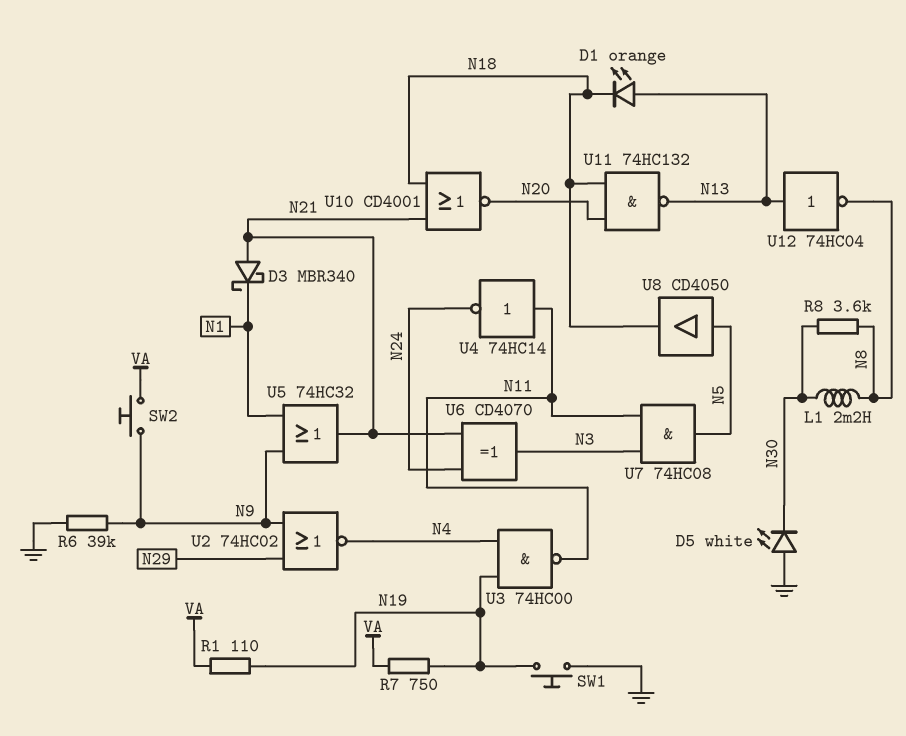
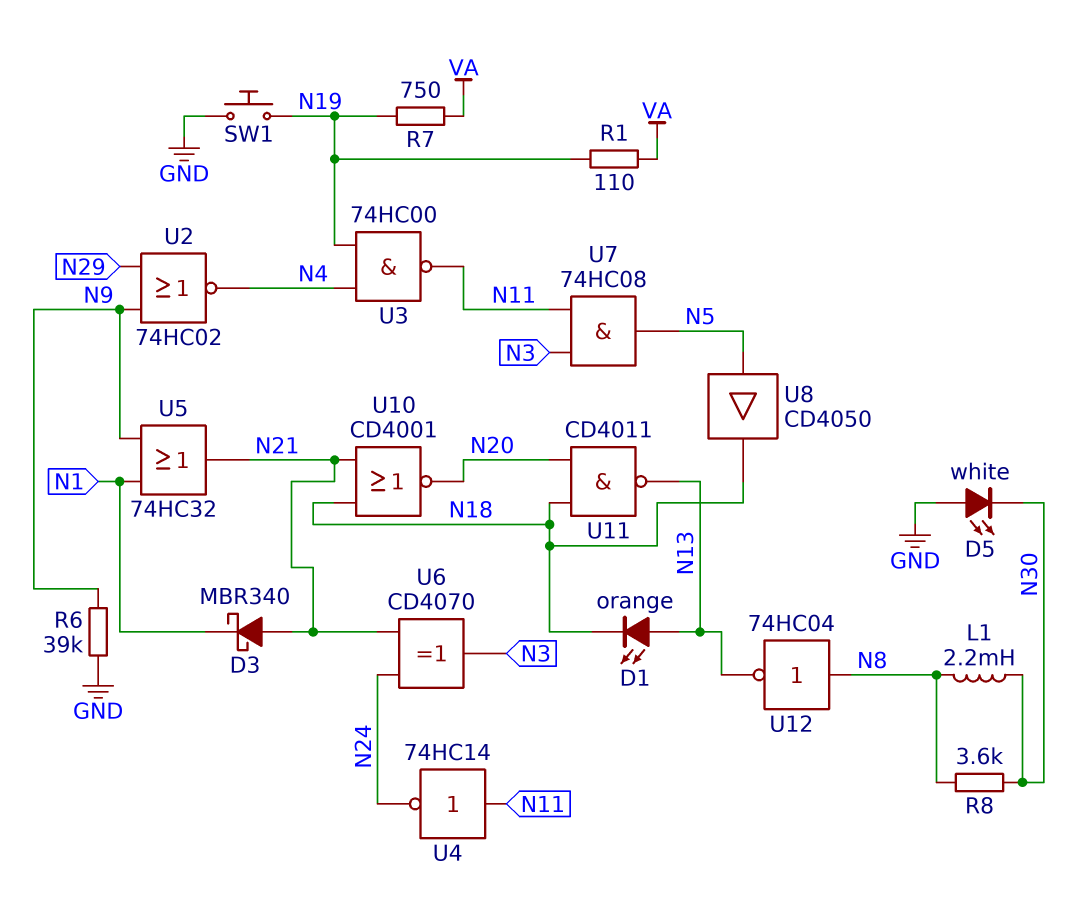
SW2: button (N9, VA) -> none
U11: NAND 74HC132 (in N18, in N20, out N13) -> NAND CD4011 (in N18, in N20, out N13)
U12: NOT 74HC04 (in N13, out N8) -> NOT 74HC04 (in N8, out N13)

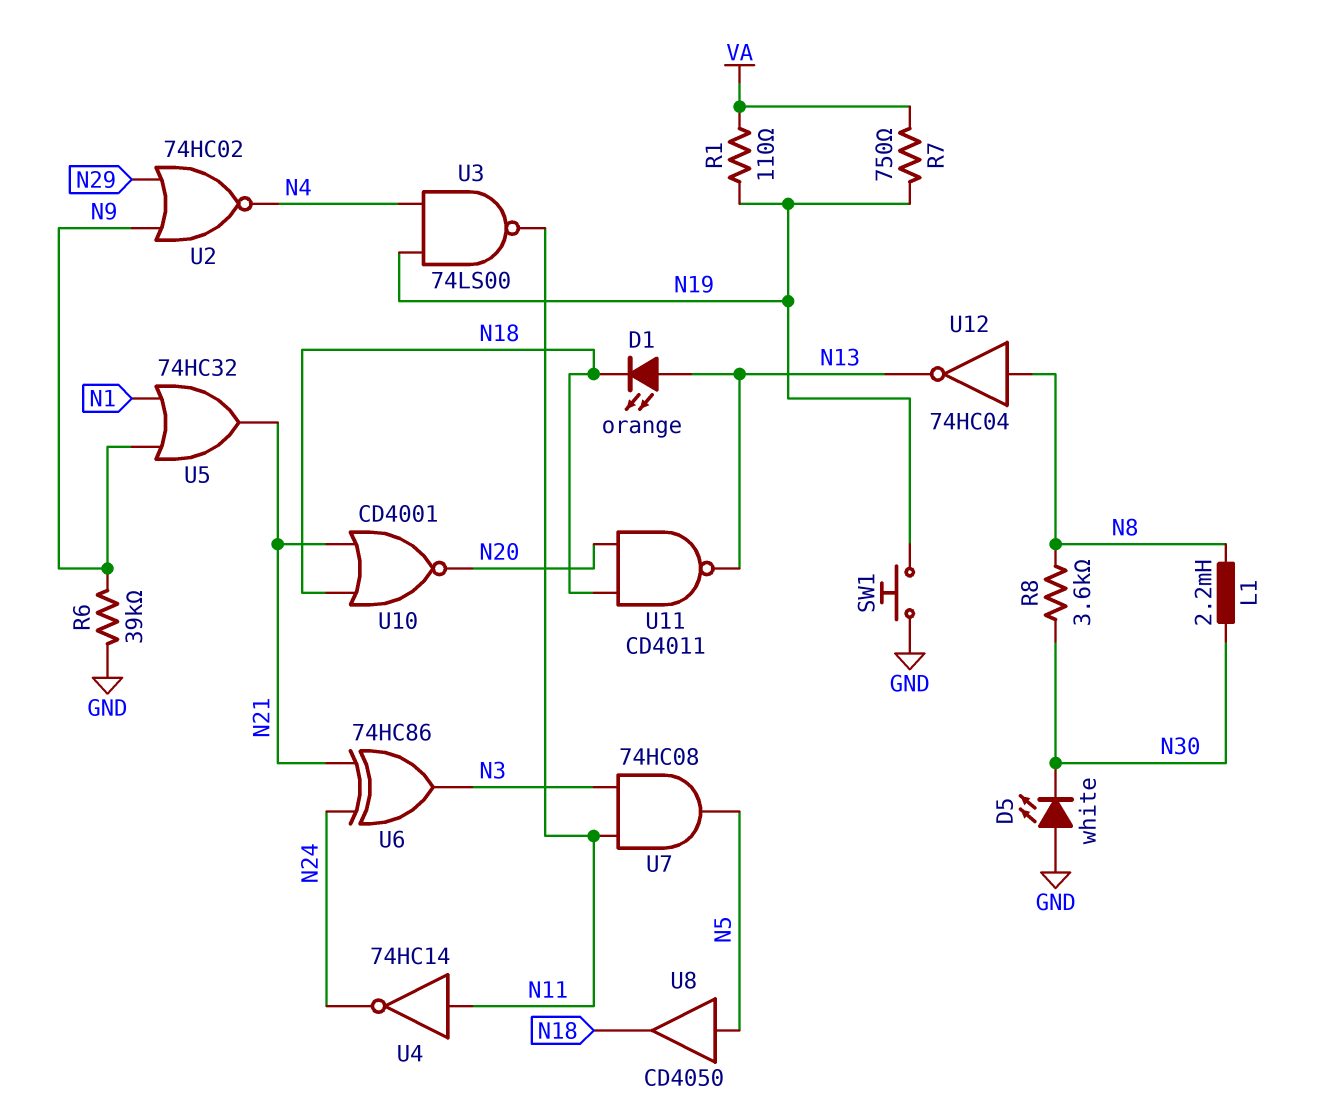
D3: schottky MBR340 (A N21, K N1) -> none
U3: NAND 74HC00 (in N4, in N19, out N11) -> NAND 74LS00 (in N4, in N19, out N11)
U6: XOR CD4070 (in N21, in N24, out N3) -> XOR 74HC86 (in N21, in N24, out N3)

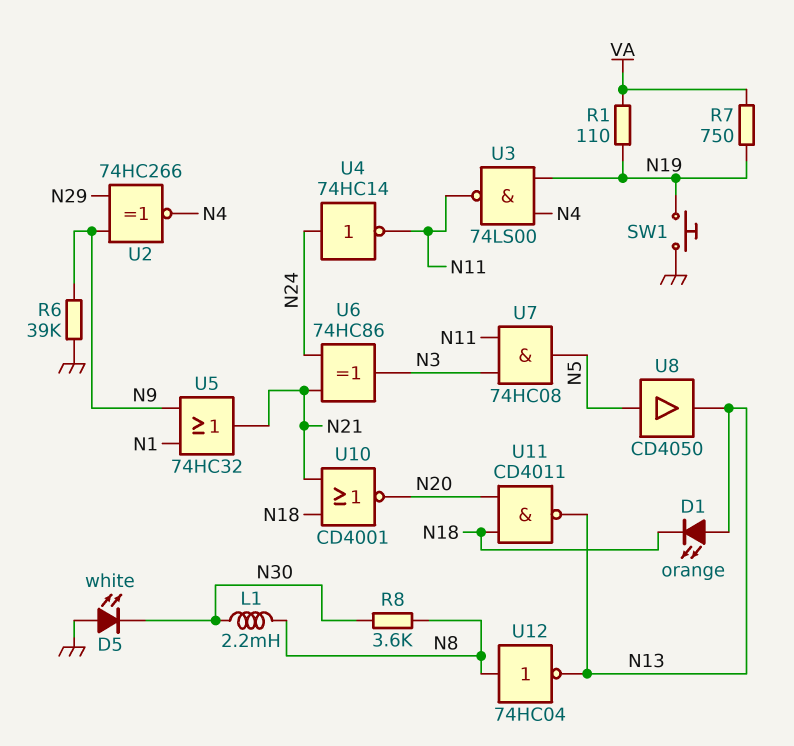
U2: NOR 74HC02 (in N9, in N29, out N4) -> XNOR 74HC266 (in N9, in N29, out N4)
U4: NOT 74HC14 (in N11, out N24) -> NOT 74HC14 (in N24, out N11)
U8: buffer CD4050 (in N5, out N18) -> buffer CD4050 (in N5, out N13)

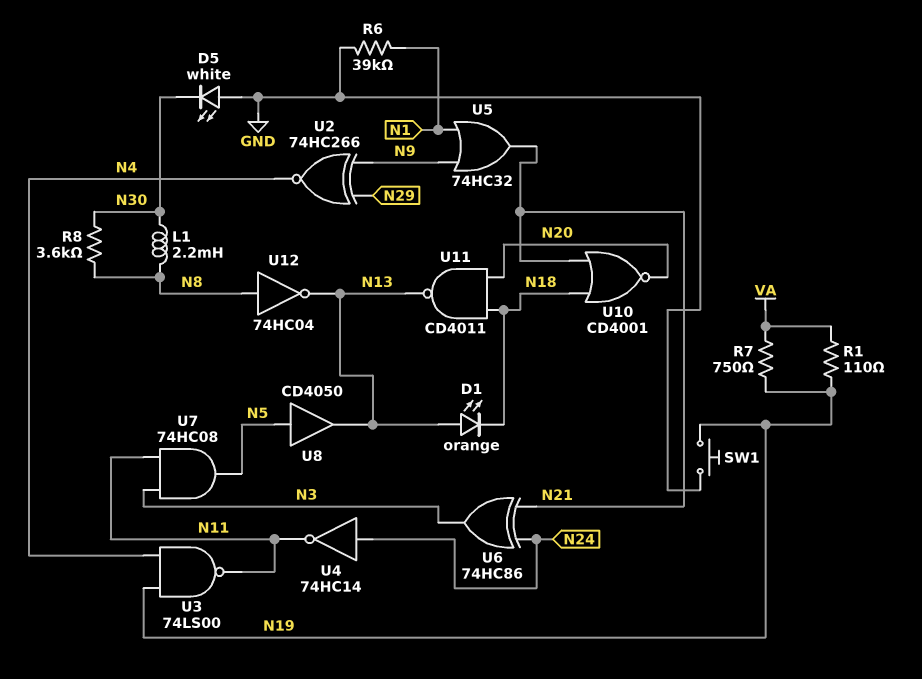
R6: 39k (GND, N9) -> 39k (GND, N1)

